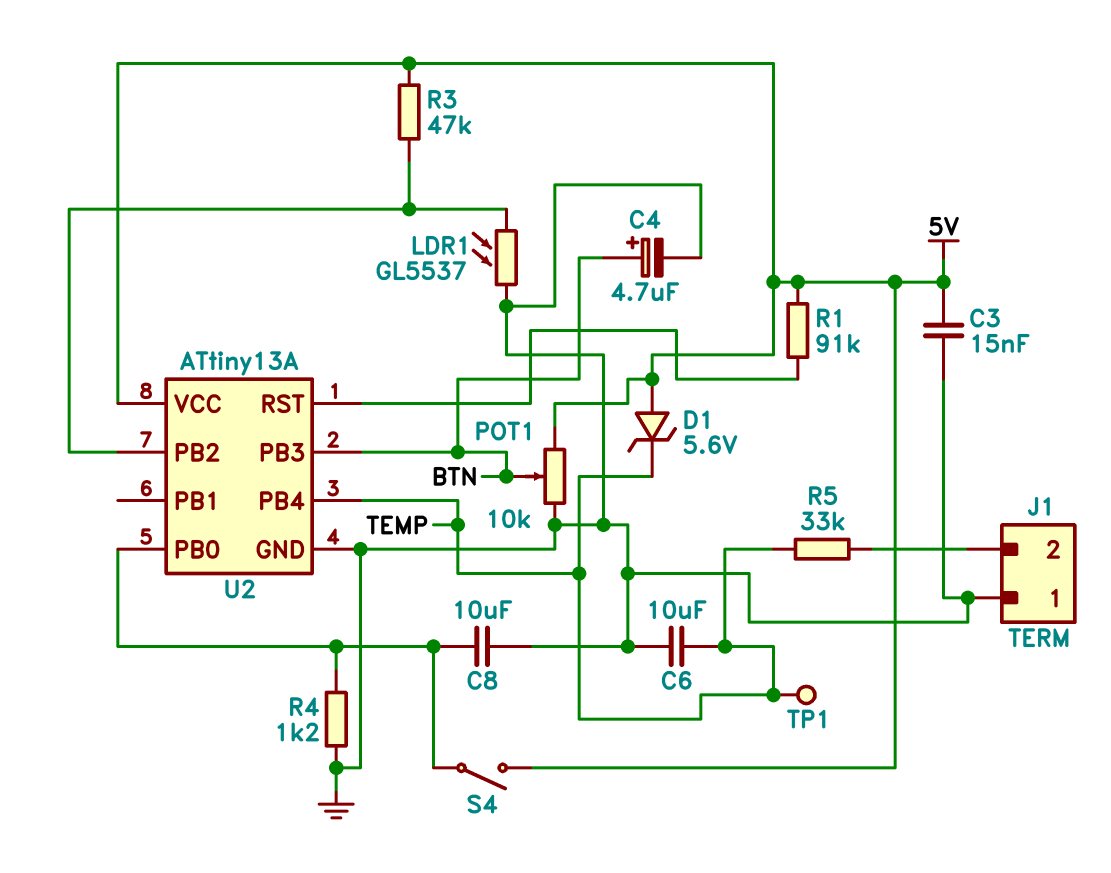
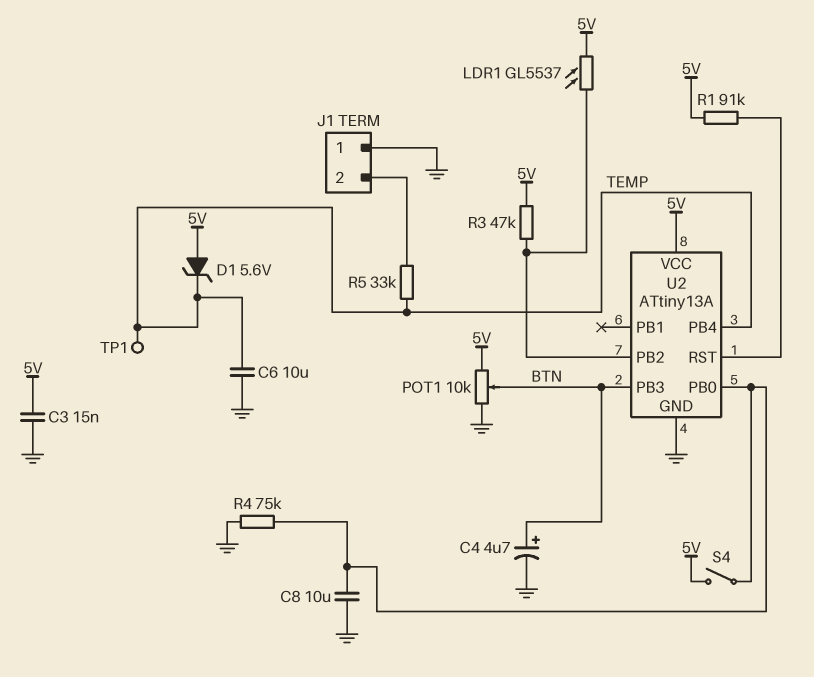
LDR1: GL5537 (GND, U2/PB2) -> GL5537 (5V, U2/PB2)
R4: 1.2k (GND, U2/PB0) -> 75k (GND, U2/PB0)

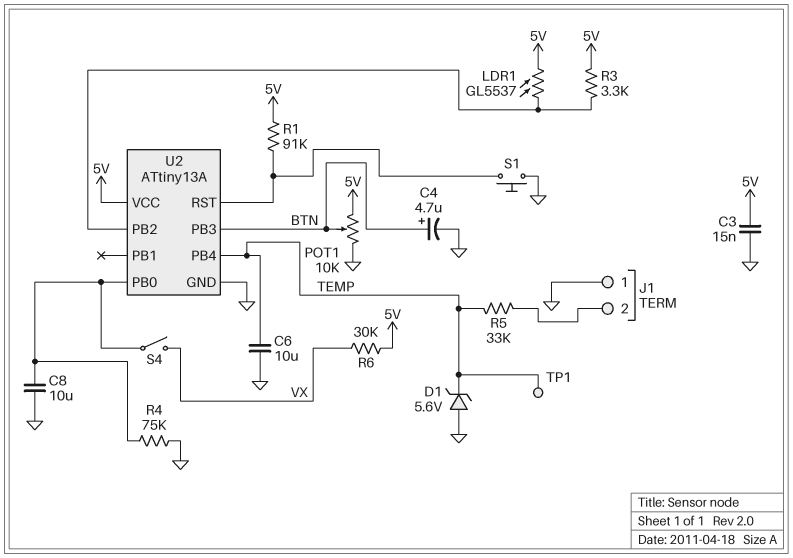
D1: zener 5.6V (A 5V, K TEMP) -> zener 5.6V (A GND, K TEMP)
R3: 47k (5V, U2/PB2) -> 3.3k (5V, U2/PB2)
R6: none -> 30k (5V, VX)
S1: none -> button (GND, U2/RST)
S4: switch (5V, U2/PB0) -> switch (U2/PB0, VX)

